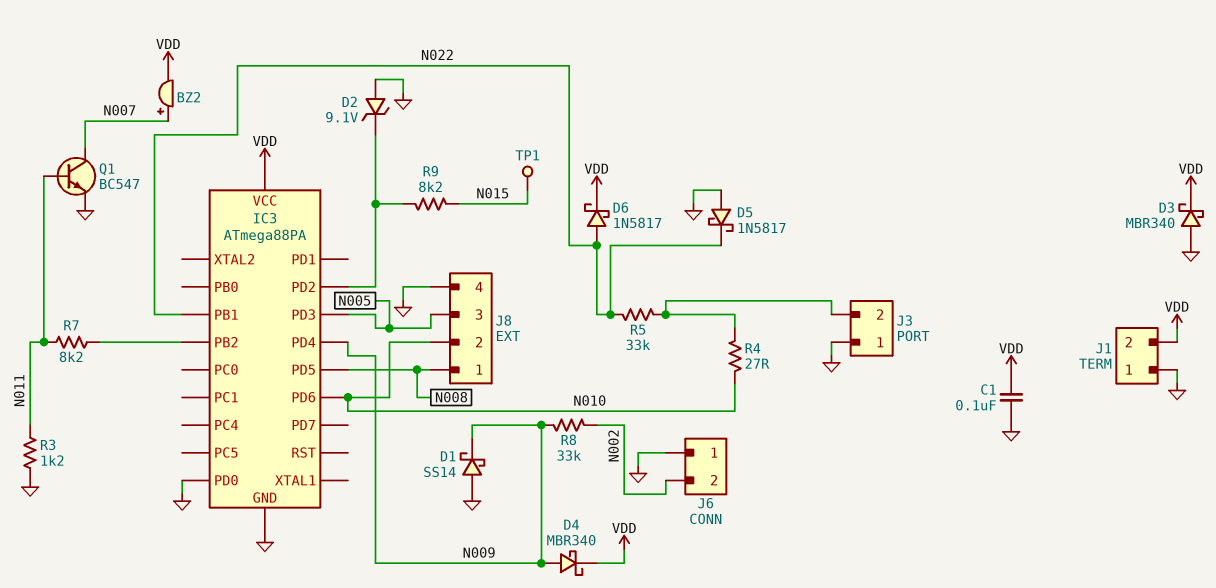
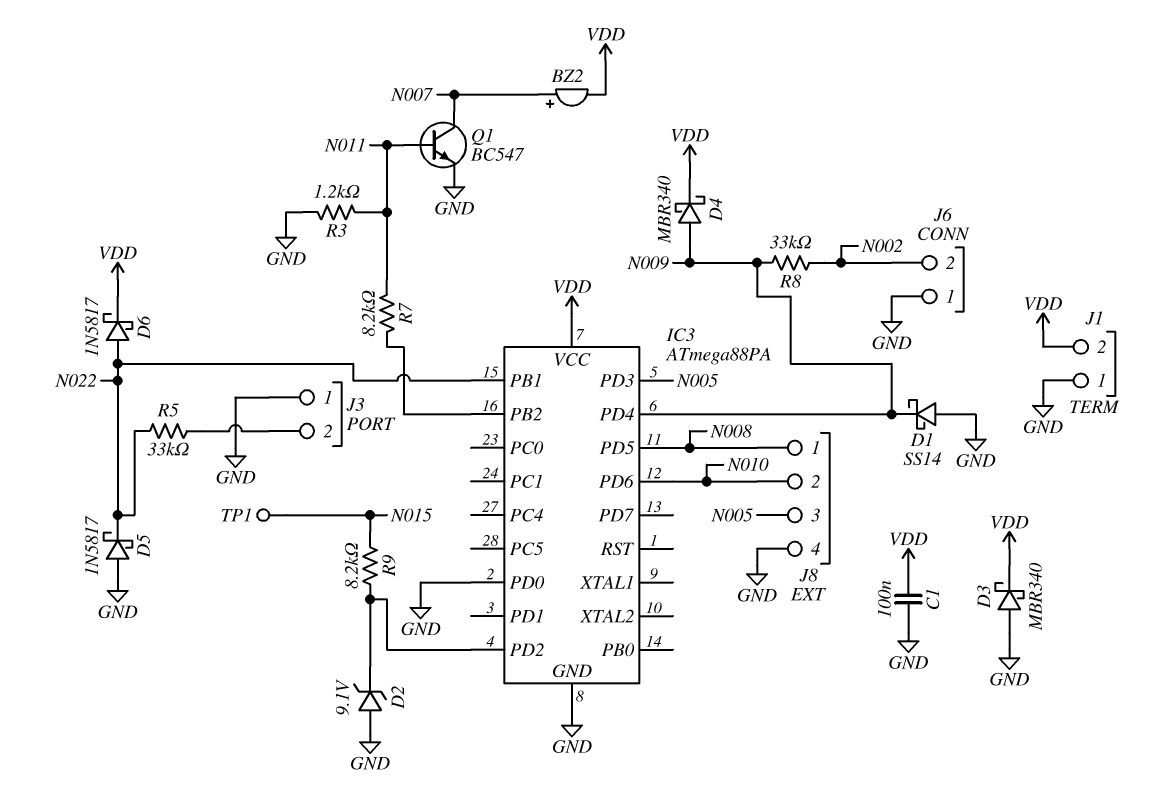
R4: 27 (J3/2, N010) -> none

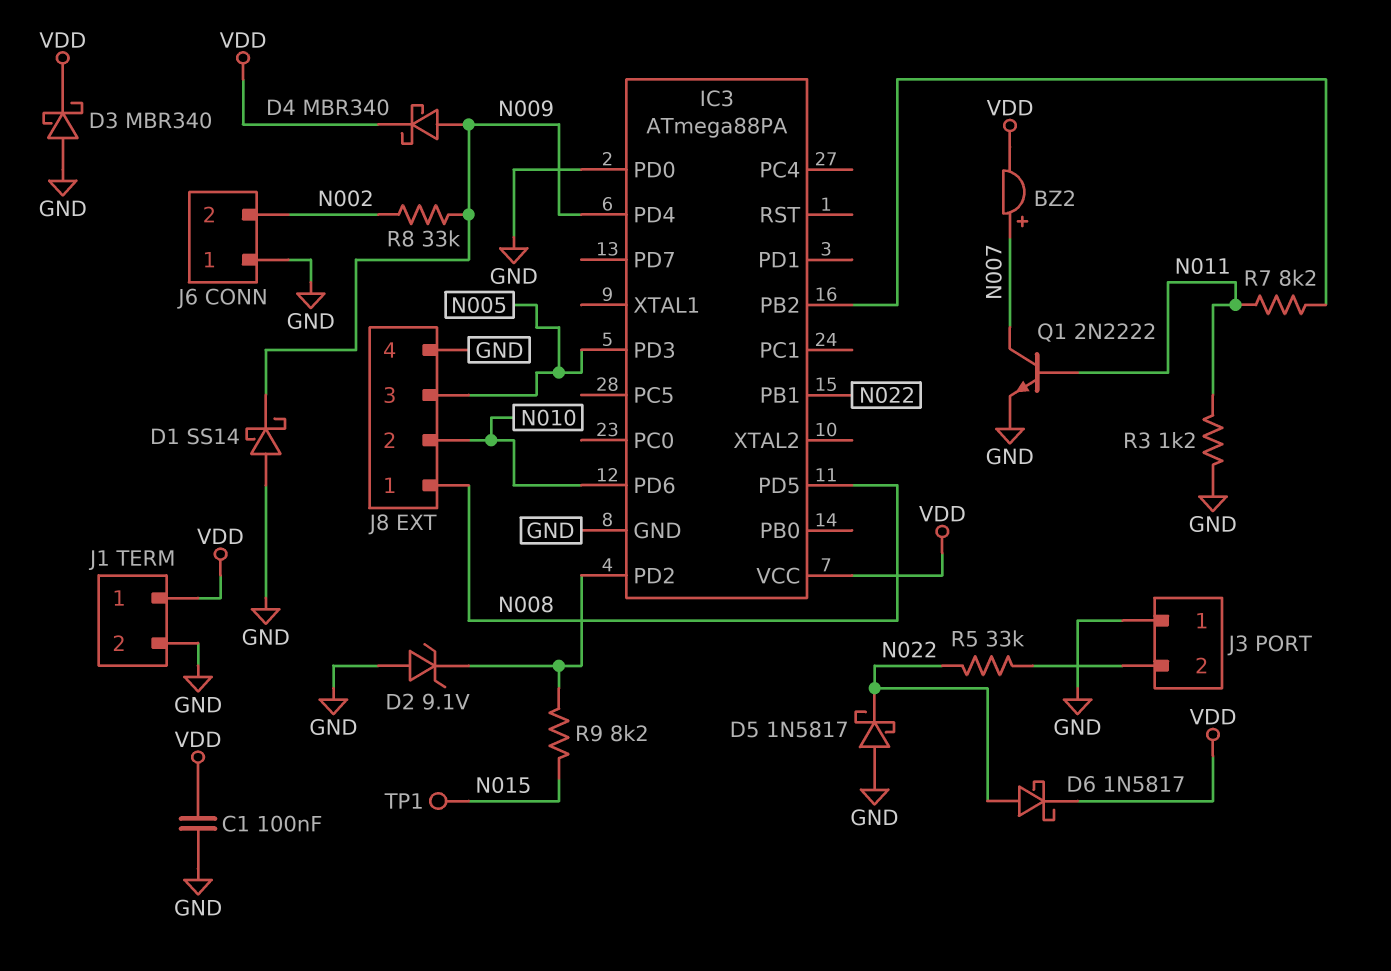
J1 pin 1: GND -> VDD
J1 pin 2: VDD -> GND
Q1: NPN BC547 (B N011, C N007, E GND) -> NPN 2N2222 (B N011, C N007, E GND)

